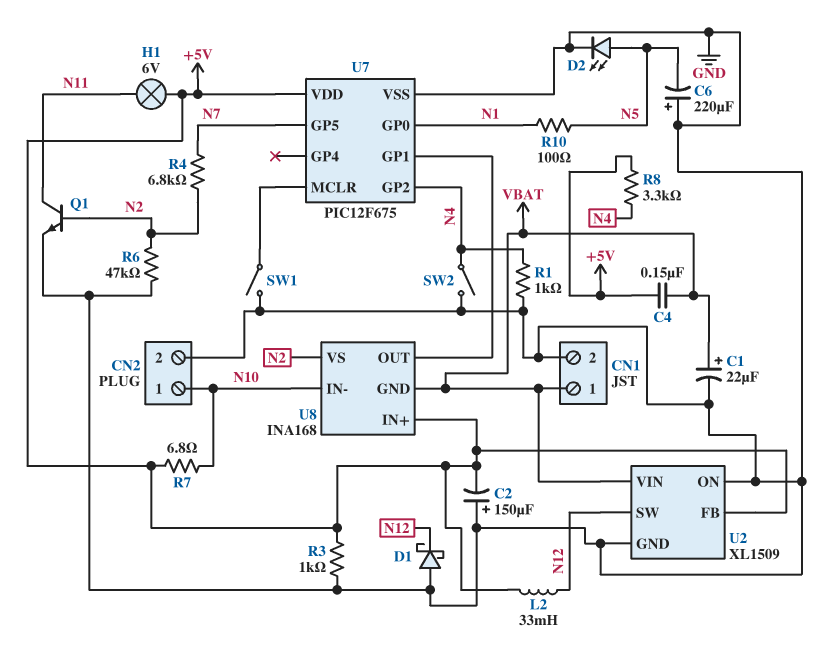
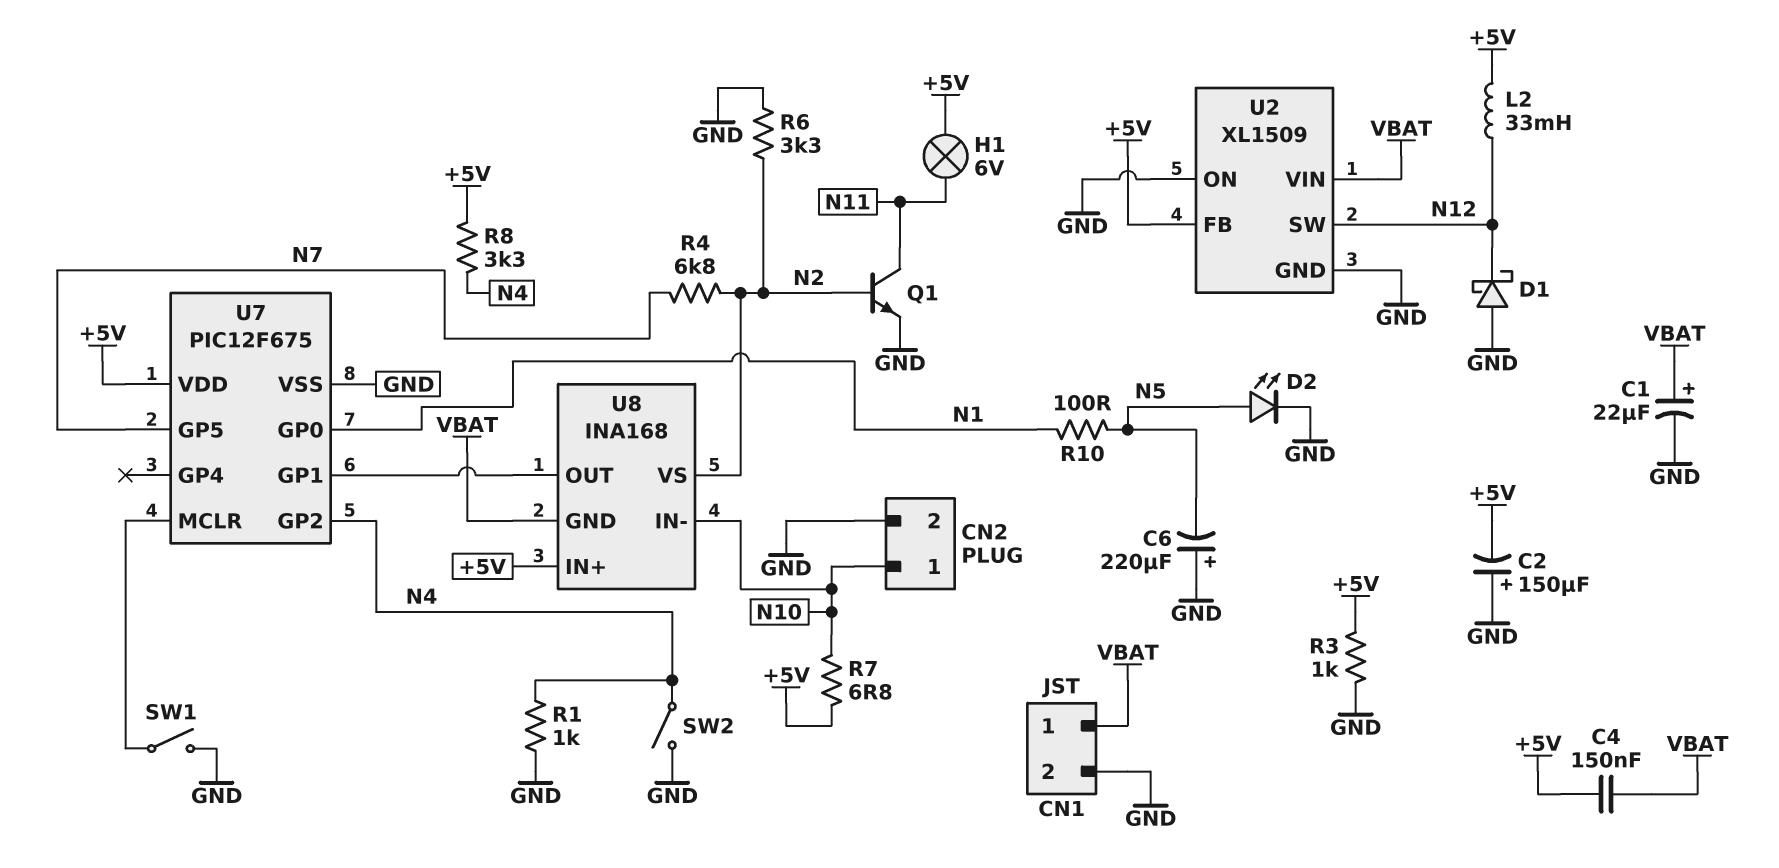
R6: 47k (GND, N2) -> 3.3k (GND, N2)

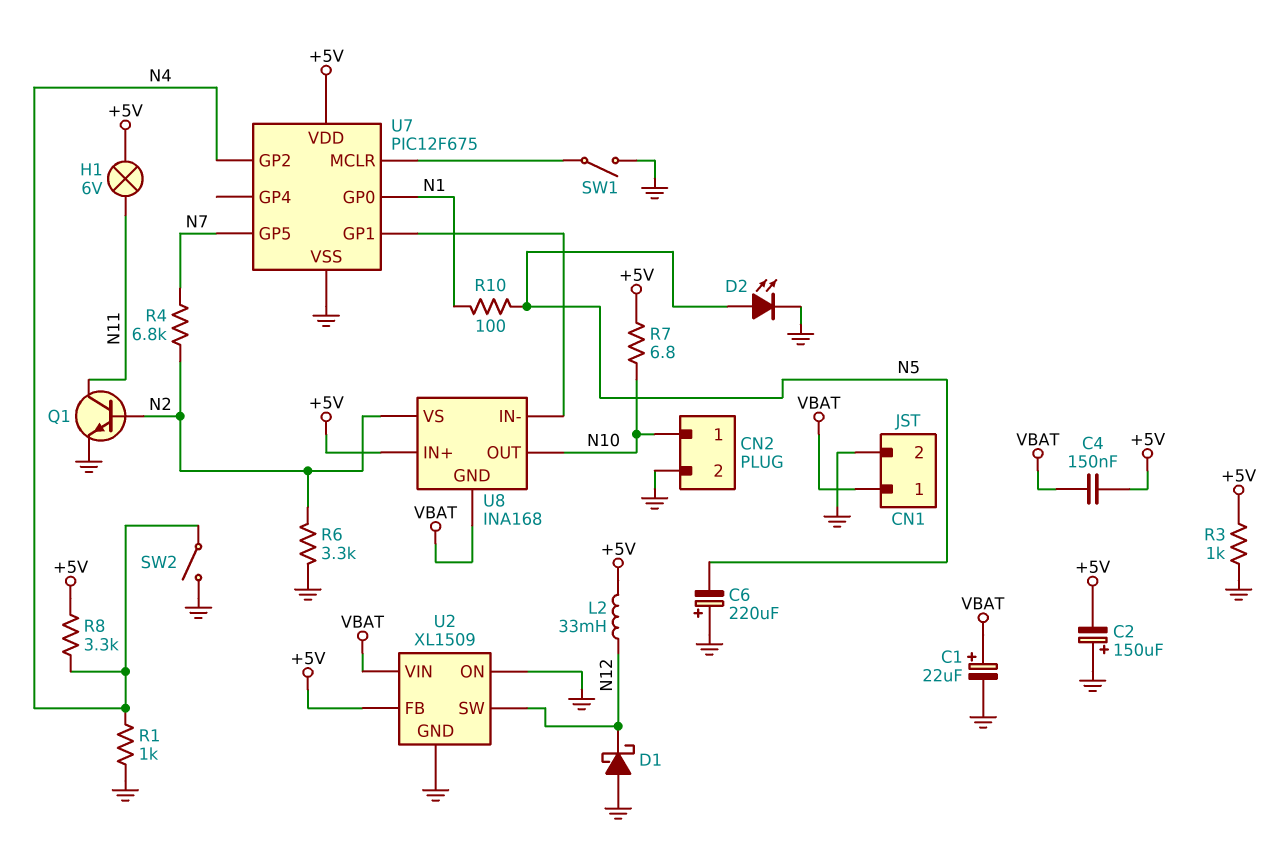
U8 pin IN-: N10 -> U7/GP1
U8 pin OUT: U7/GP1 -> N10

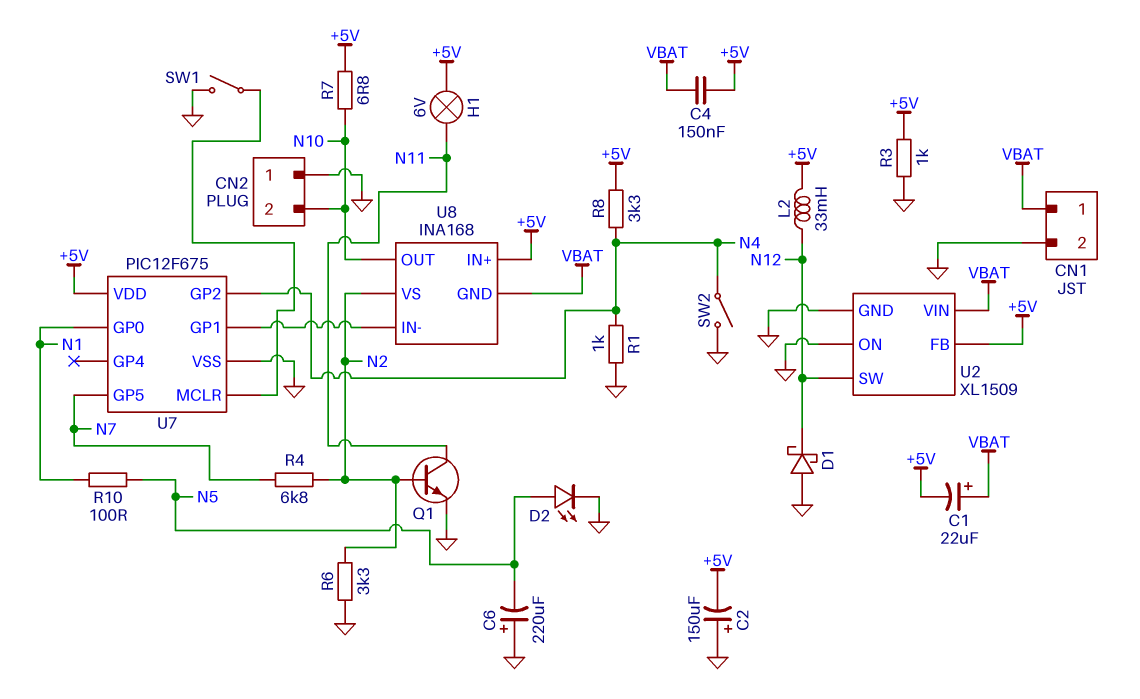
C1: 22uF (plus VBAT, minus GND) -> 22uF (plus VBAT, minus +5V)
CN2 pin 1: N10 -> GND
CN2 pin 2: GND -> N10

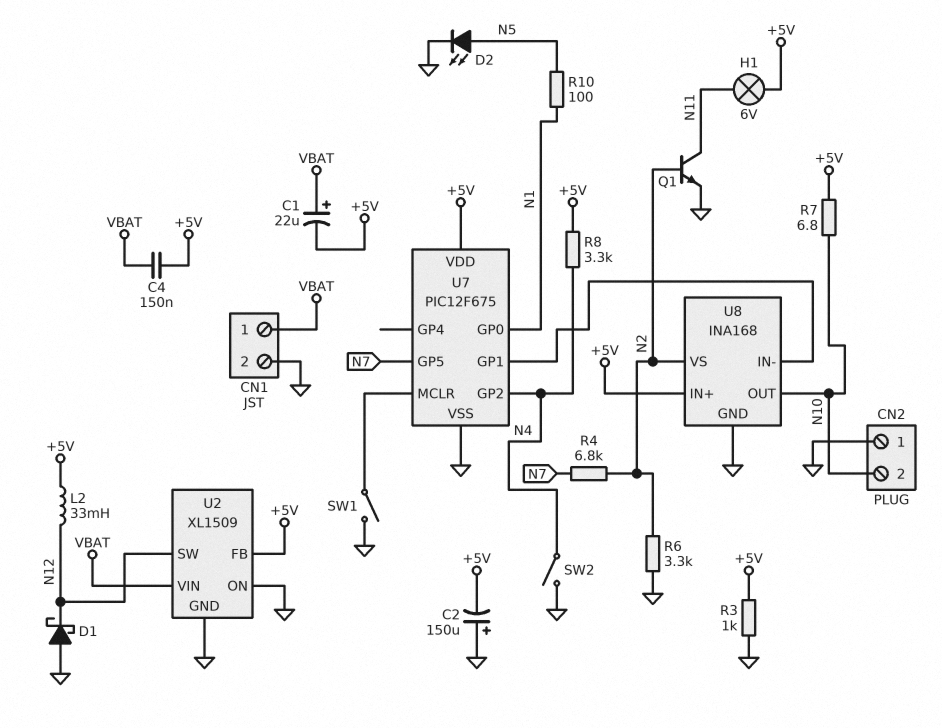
C6: 220uF (plus GND, minus N5) -> none
R1: 1k (GND, N4) -> none
U8 pin GND: VBAT -> GND

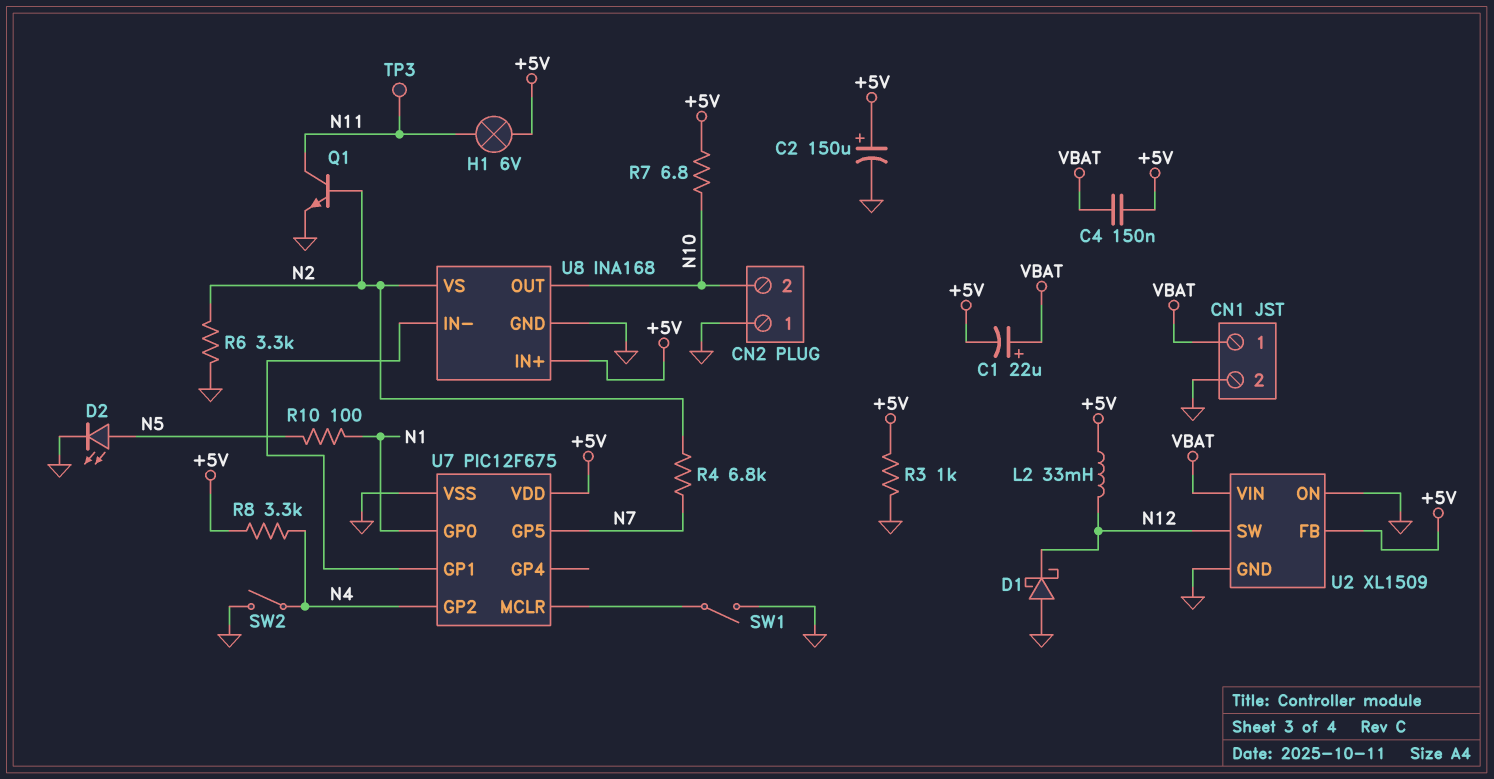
C2: 150uF (plus GND, minus +5V) -> 150uF (plus +5V, minus GND)
TP3: none -> test point (N11)

